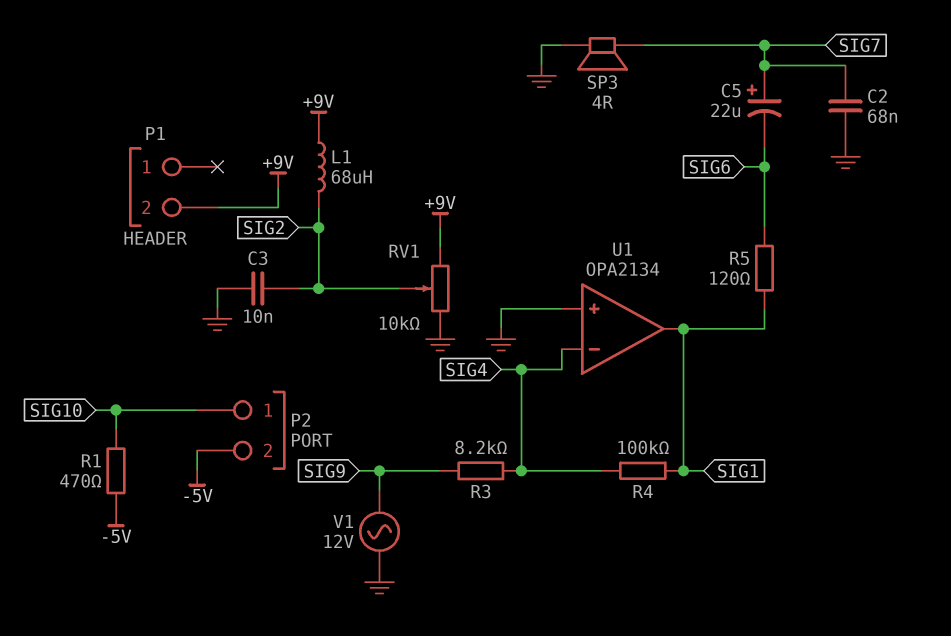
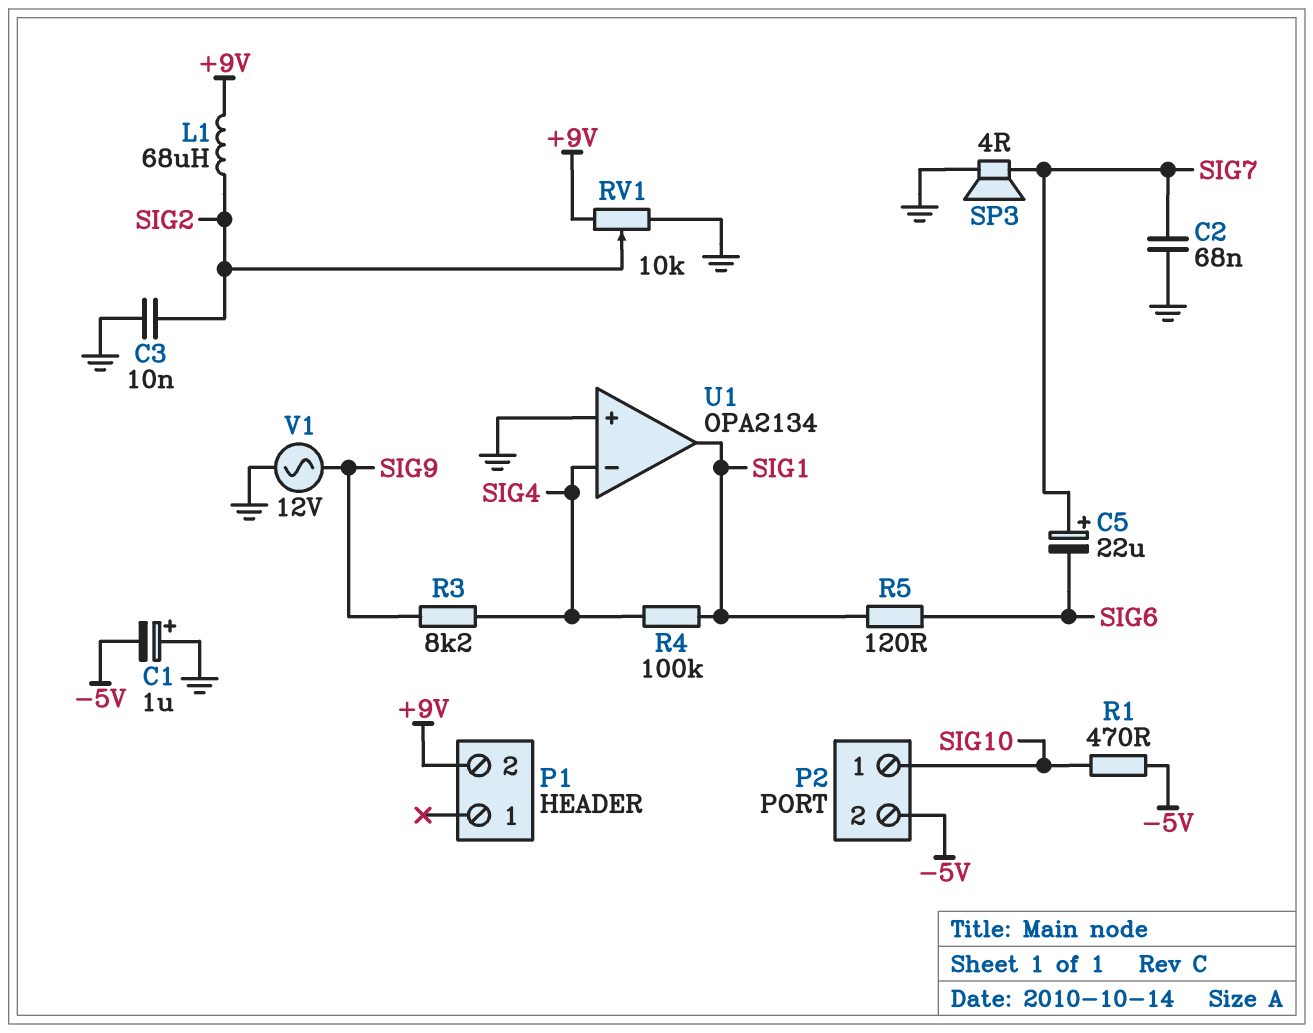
C1: none -> 1uF (plus GND, minus -5V)

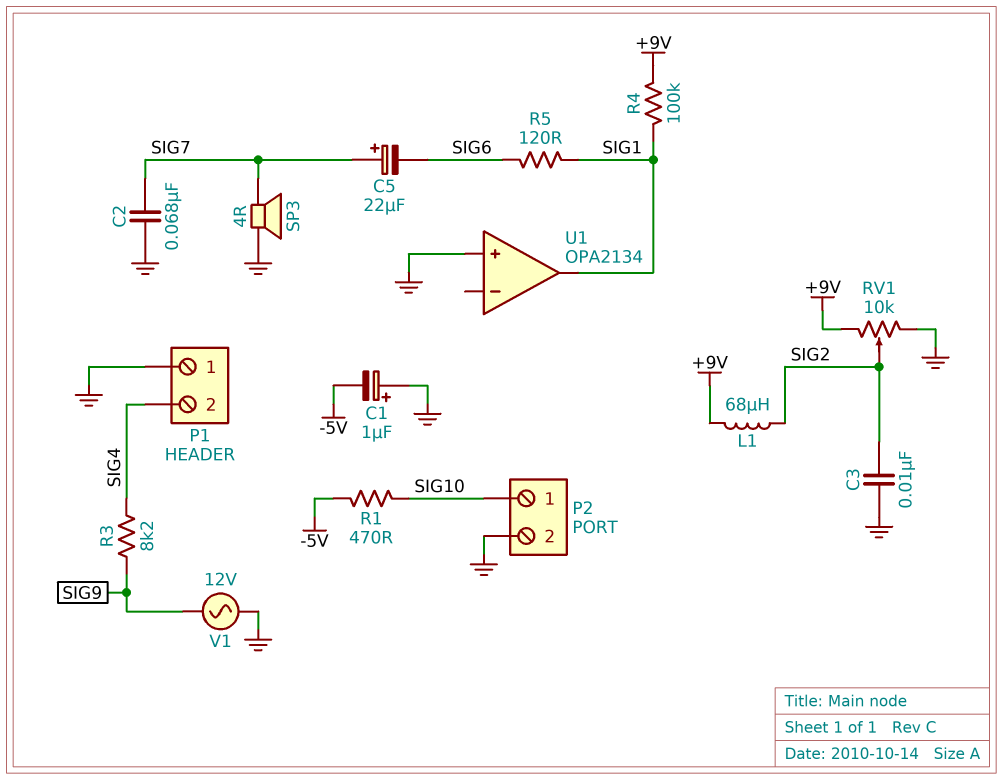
P1 pin 1: none -> GND
P1 pin 2: +9V -> SIG4
P2 pin 2: -5V -> GND
R4: 100k (SIG1, SIG4) -> 100k (+9V, SIG1)
U1 pin in-: SIG4 -> none

